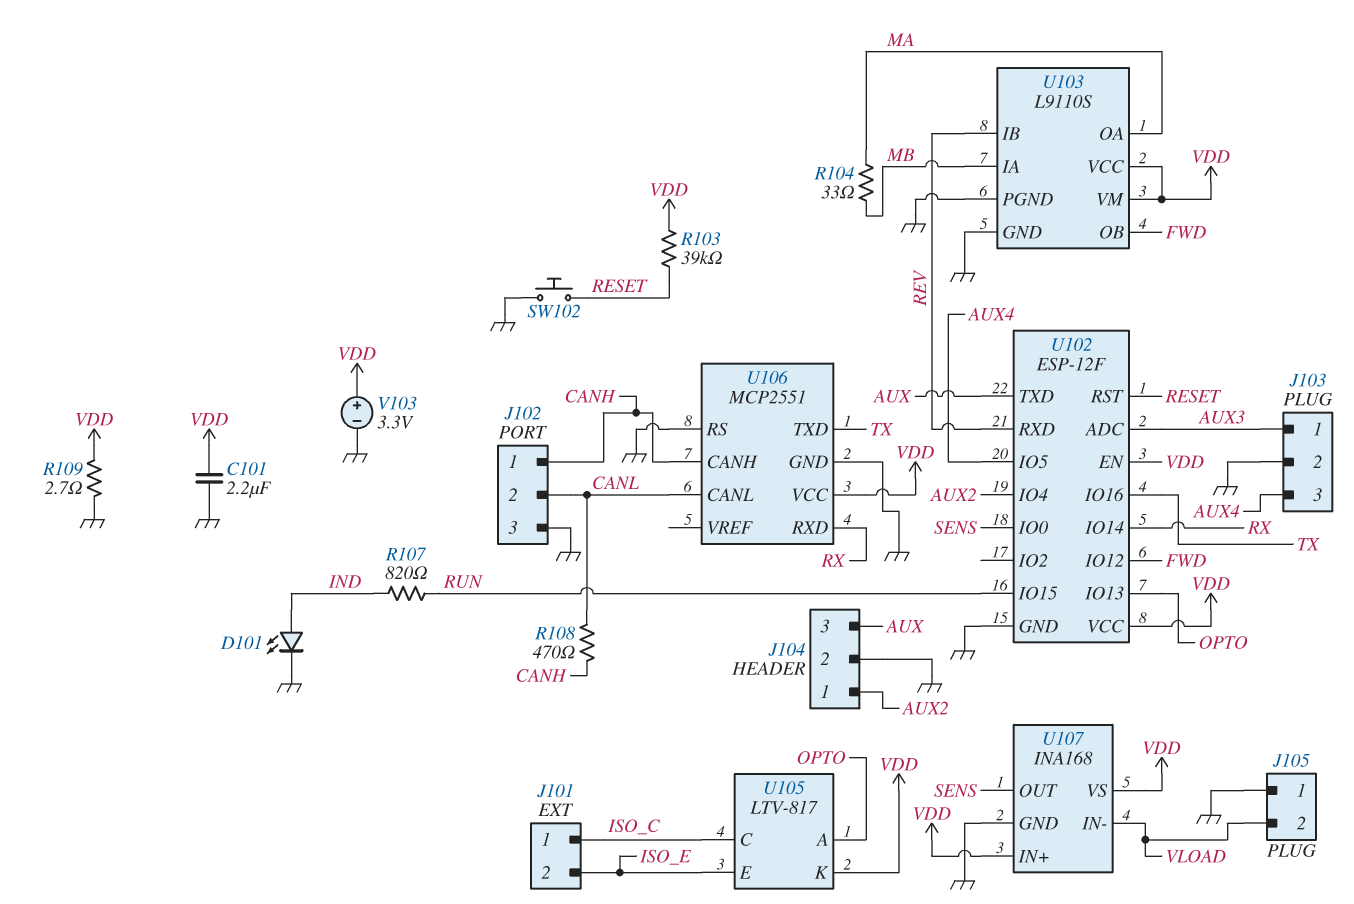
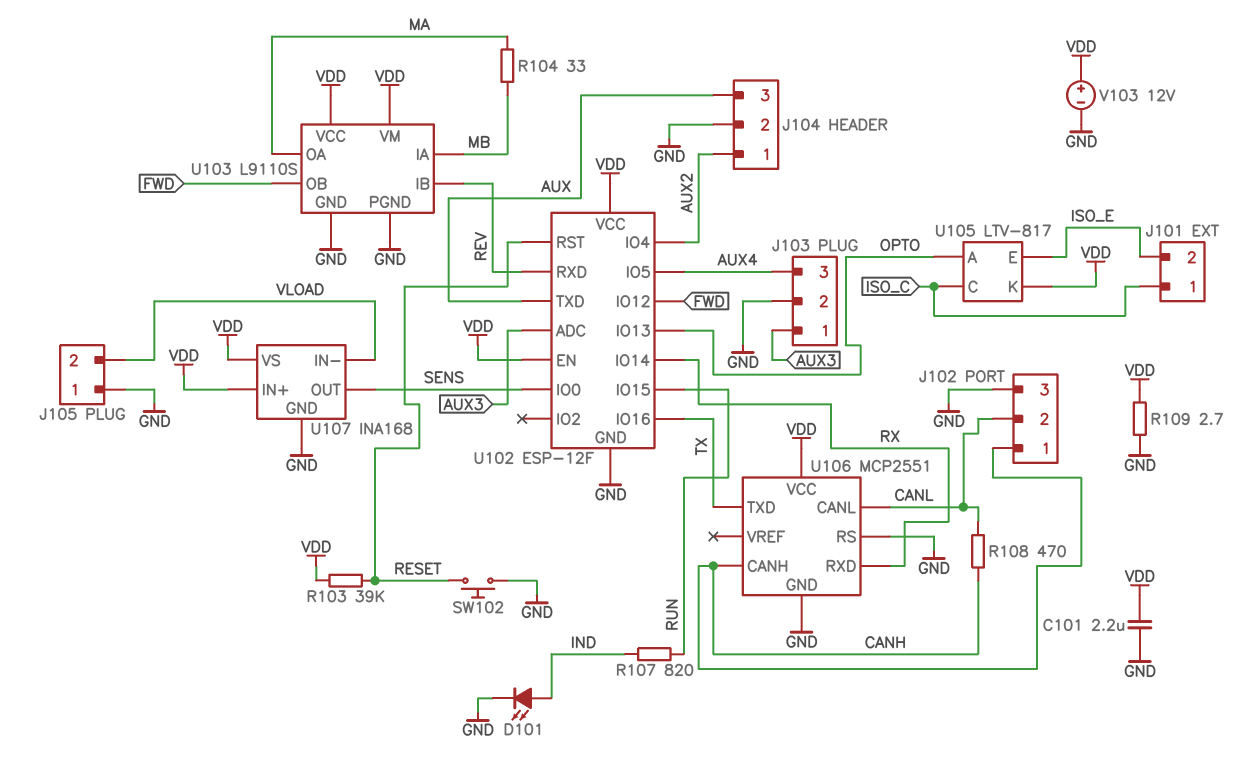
V103: 3.3V (plus VDD, minus GND) -> 12V (plus VDD, minus GND)

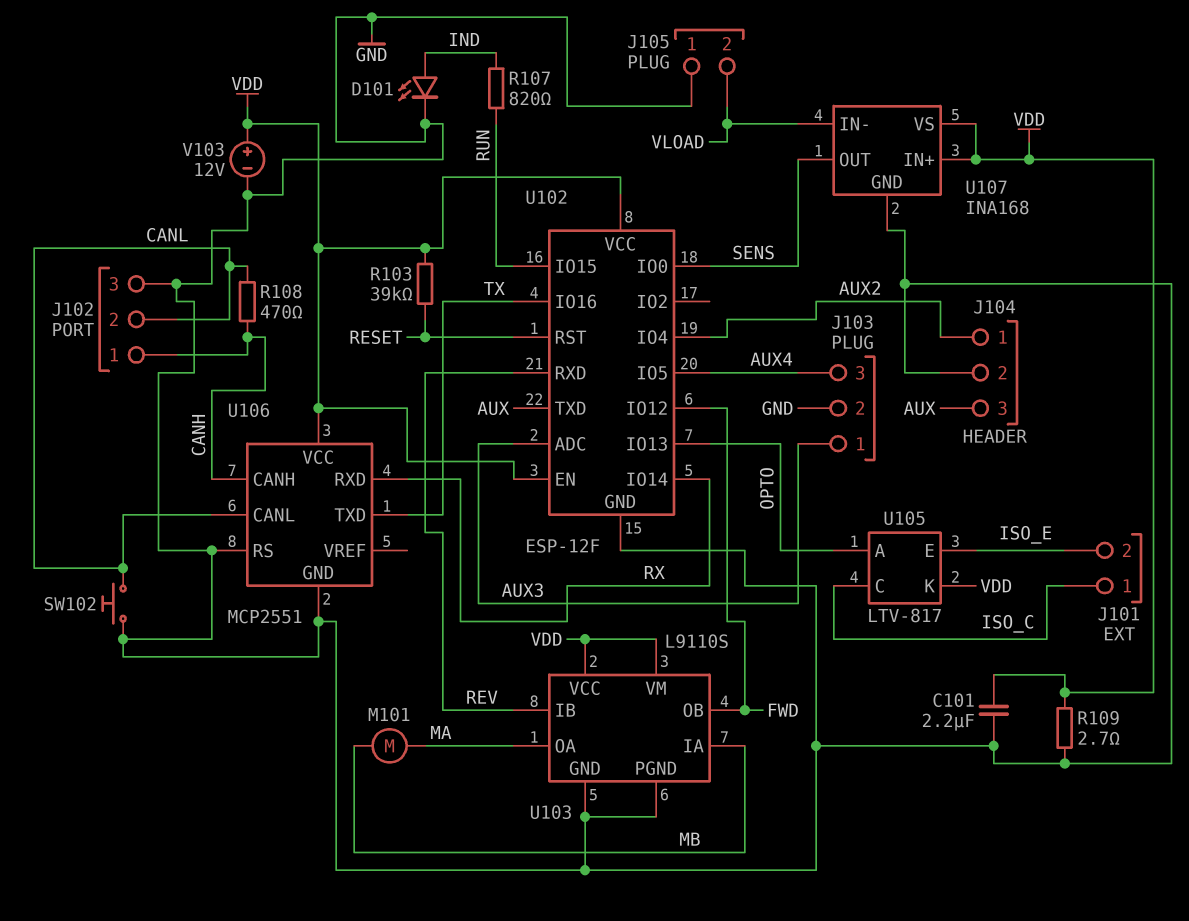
M101: none -> motor (MA, MB)
R104: 33 (MA, MB) -> none
SW102: button (GND, RESET) -> button (CANL, GND)

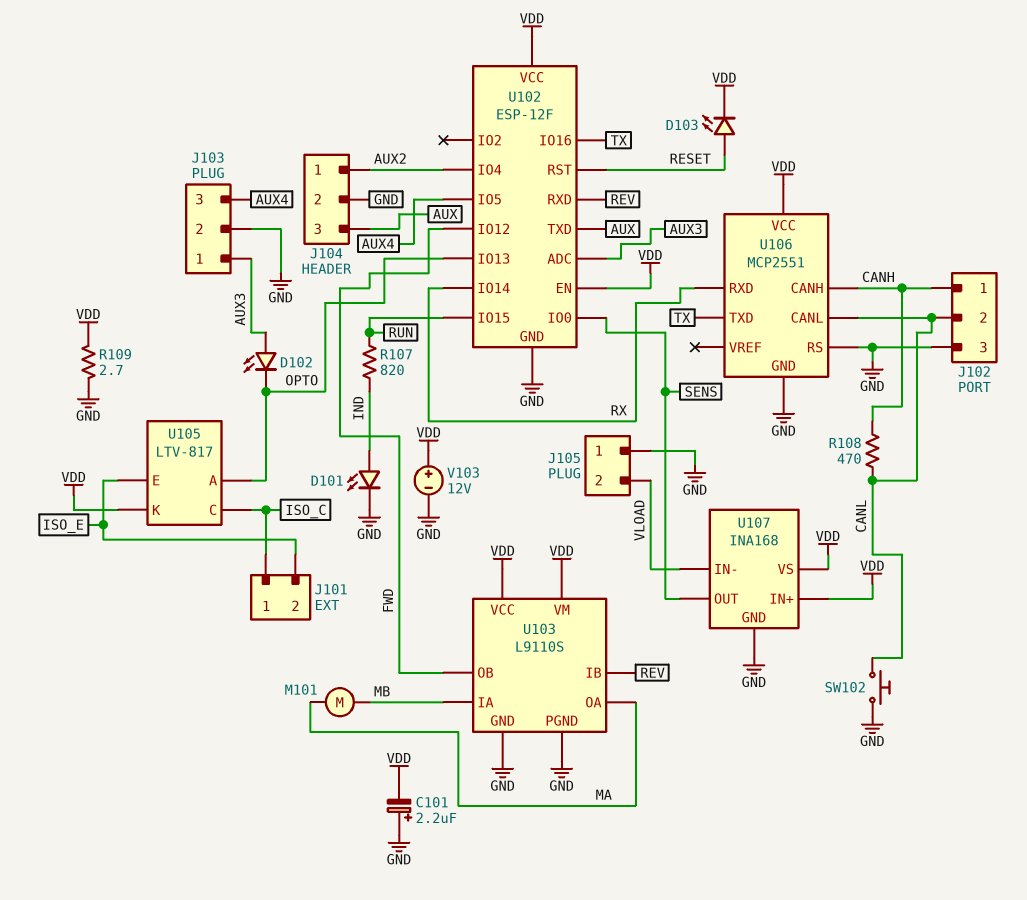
C101: 2.2uF (GND, VDD) -> 2.2uF (plus GND, minus VDD)
D102: none -> LED (A AUX3, K OPTO)
D103: none -> LED (A RESET, K VDD)
R103: 39k (RESET, VDD) -> none

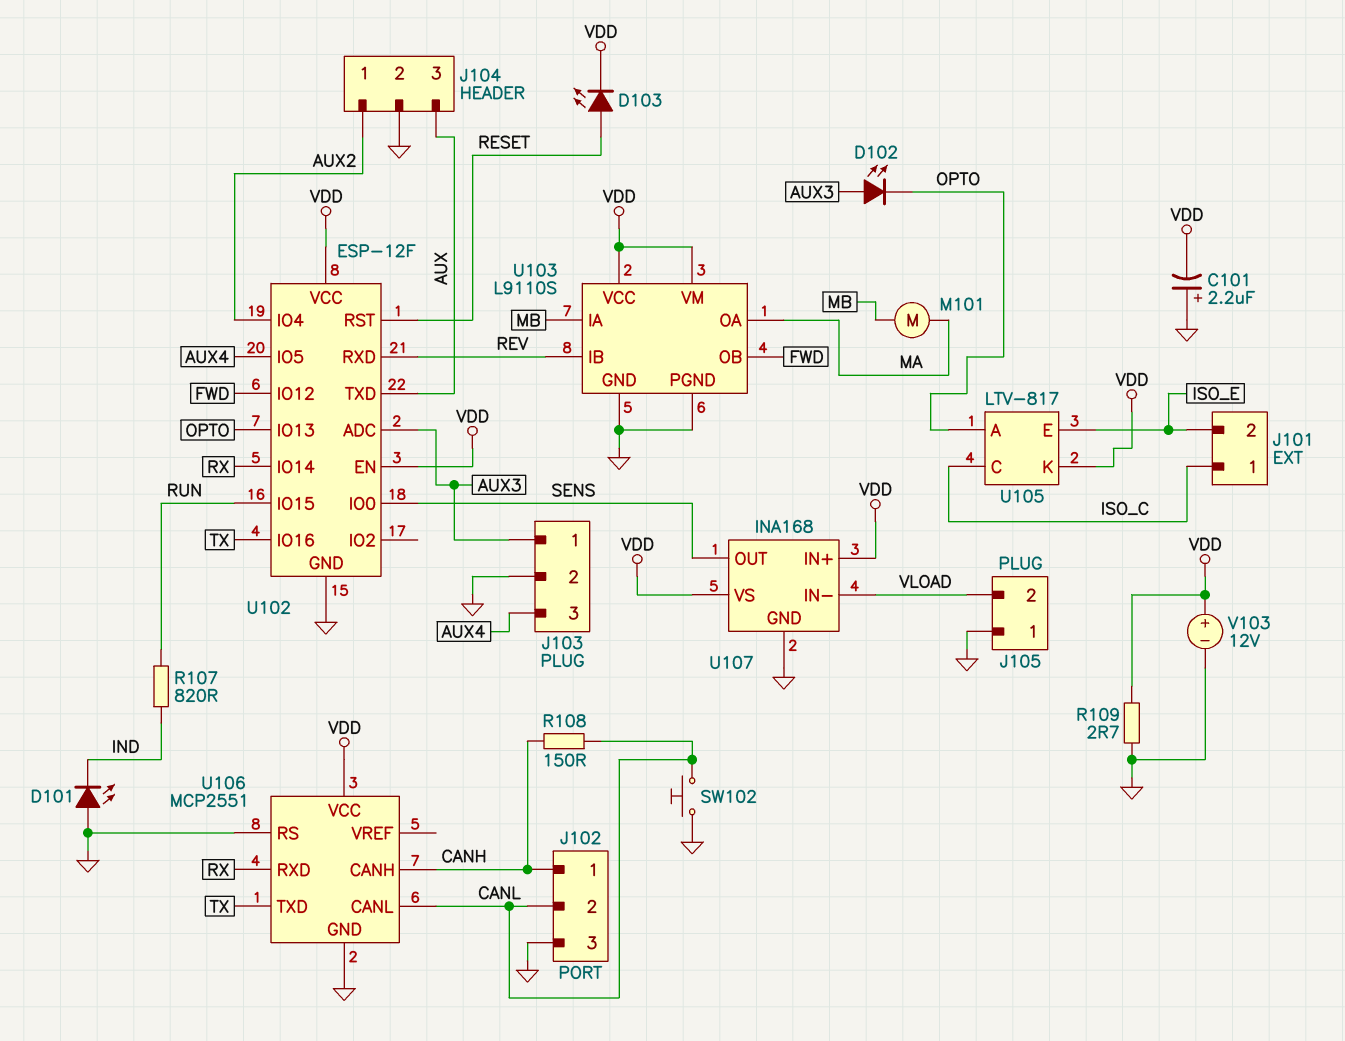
D101: LED (A IND, K GND) -> LED (A GND, K IND)
R108: 470 (CANH, CANL) -> 150 (CANH, CANL)

